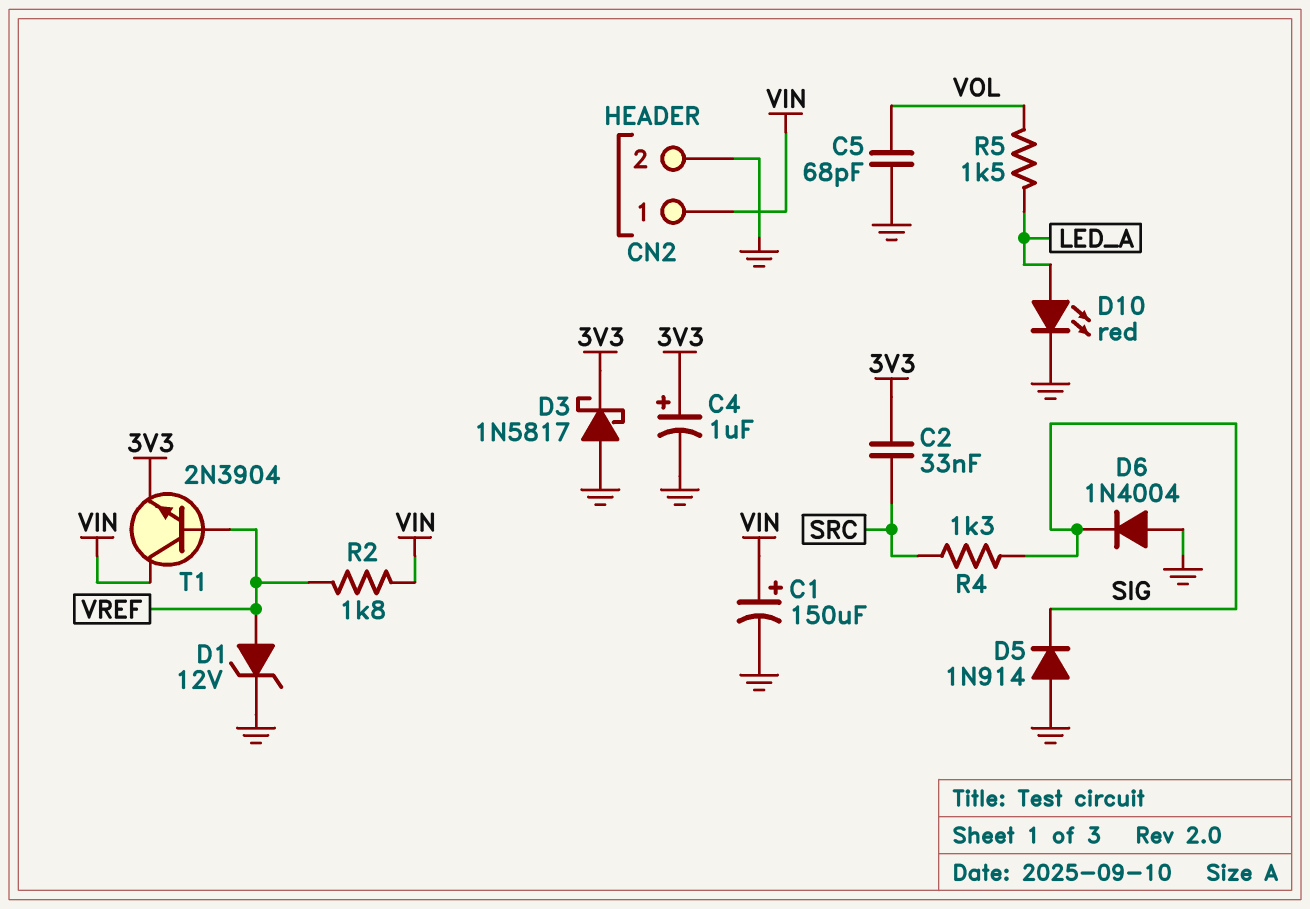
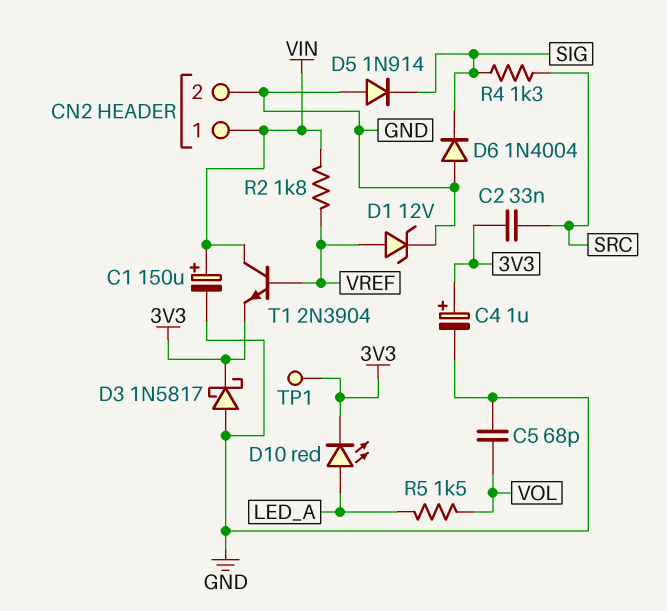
D10: LED red (A LED_A, K GND) -> LED red (A LED_A, K 3V3)
TP1: none -> test point (3V3)

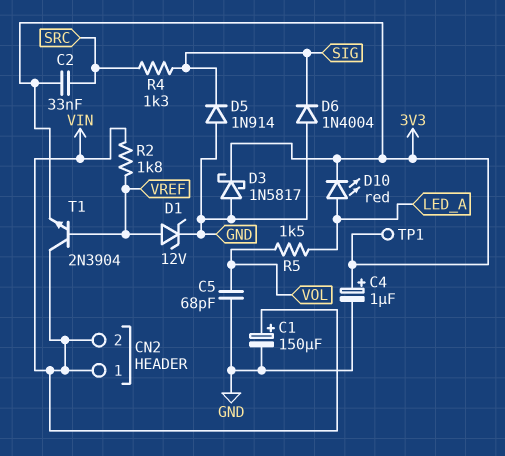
CN2 pin 2: GND -> VIN

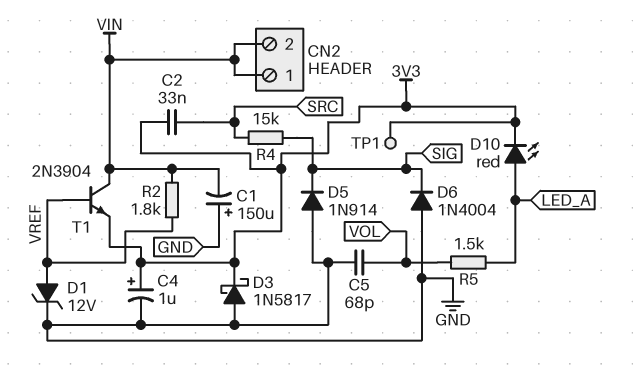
C1: 150uF (plus VIN, minus GND) -> 150uF (plus GND, minus VIN)
R4: 1.3k (SIG, SRC) -> 15k (SIG, SRC)

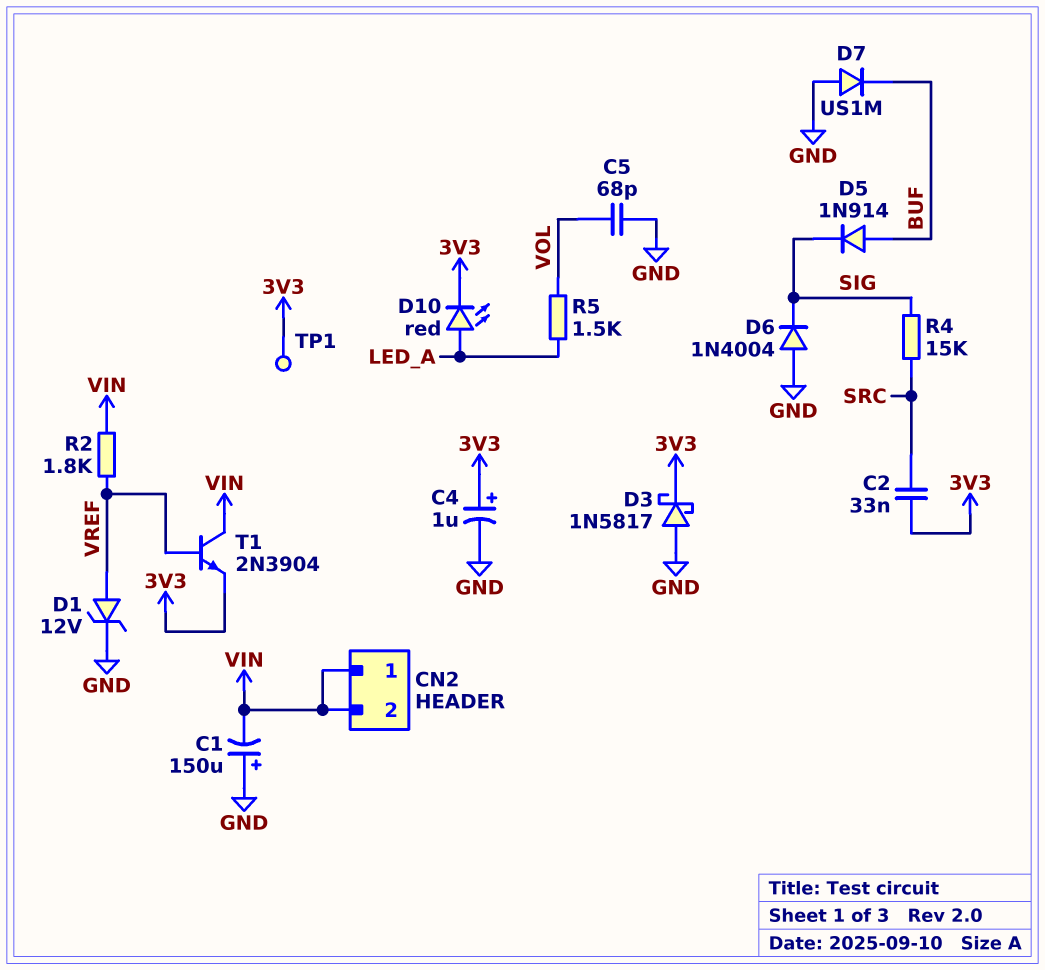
D5: diode 1N914 (A GND, K SIG) -> diode 1N914 (A BUF, K SIG)
D7: none -> diode US1M (A GND, K BUF)

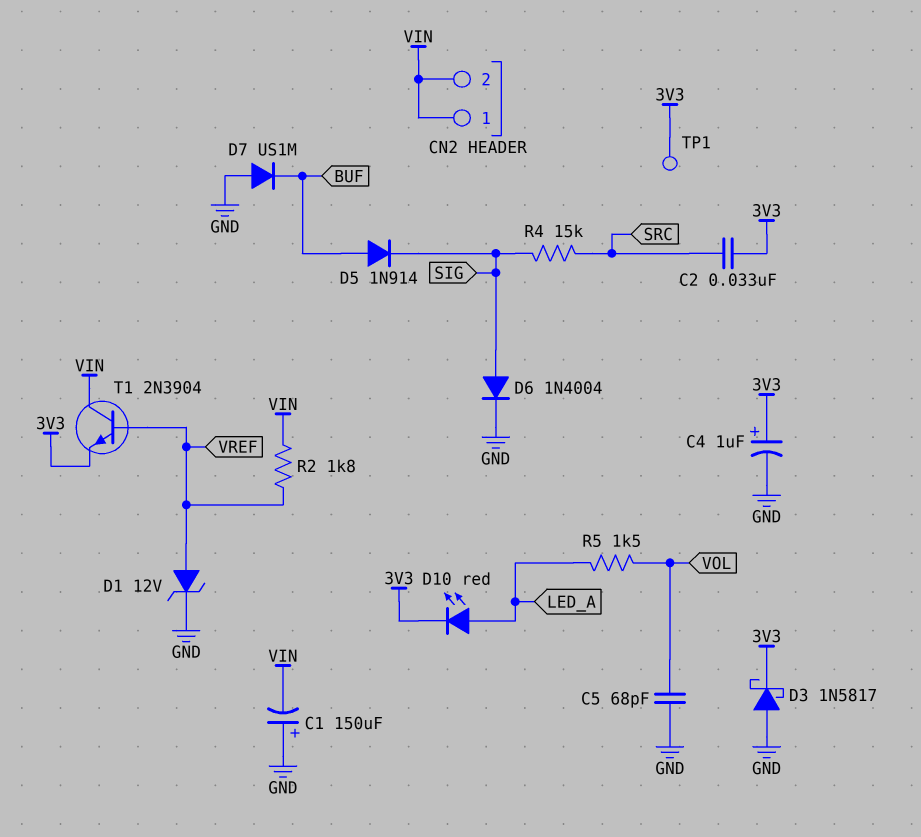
D6: diode 1N4004 (A GND, K SIG) -> diode 1N4004 (A SIG, K GND)

